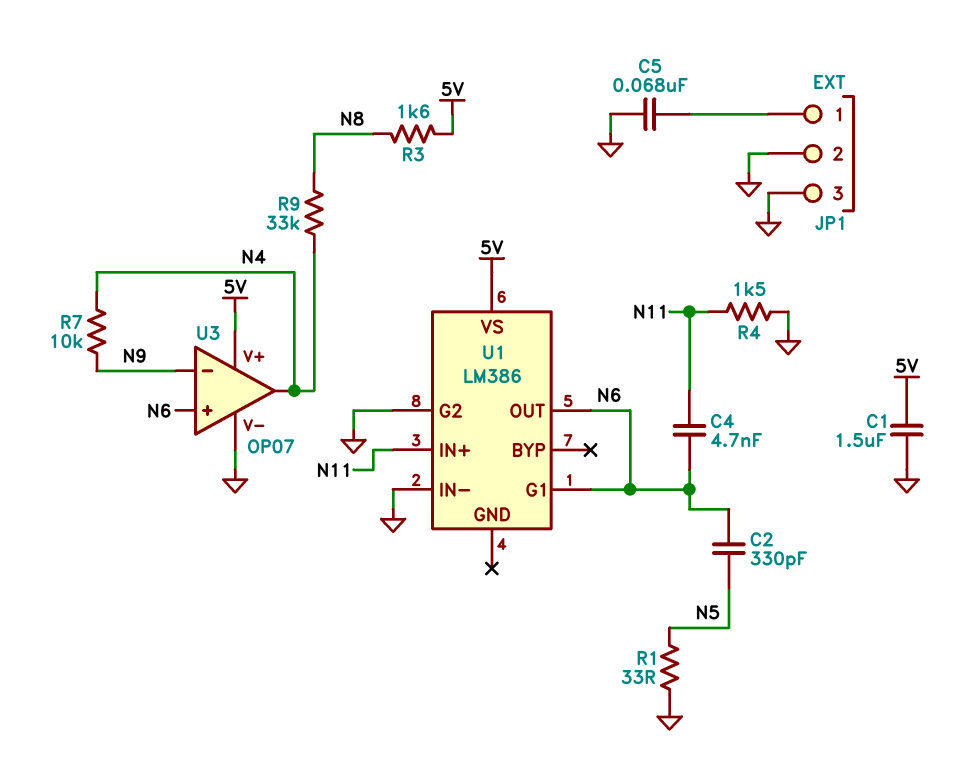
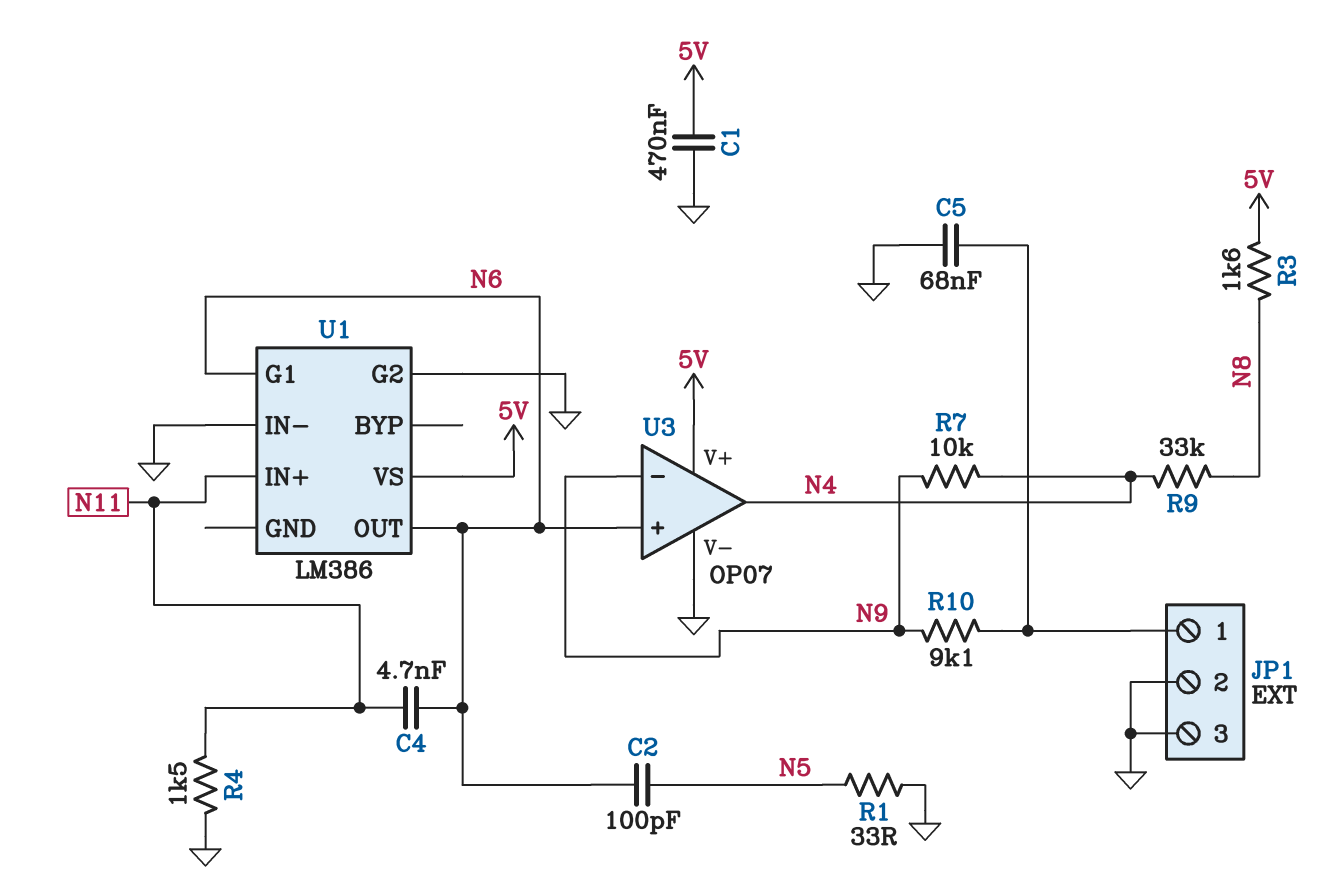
C1: 1.5uF (5V, GND) -> 470nF (5V, GND)
C2: 330pF (N5, N6) -> 100pF (N5, N6)
R10: none -> 9.1k (JP1/1, N9)

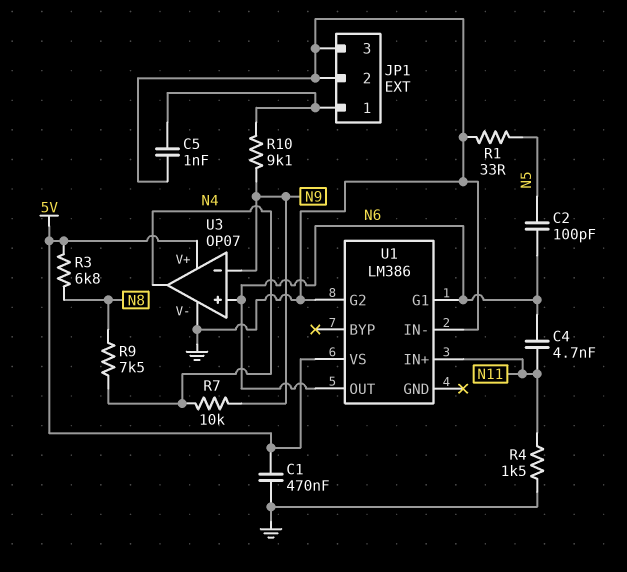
C5: 68nF (GND, JP1/1) -> 1nF (GND, JP1/1)
R3: 1.6k (5V, N8) -> 6.8k (5V, N8)
R9: 33k (N4, N8) -> 7.5k (N4, N8)

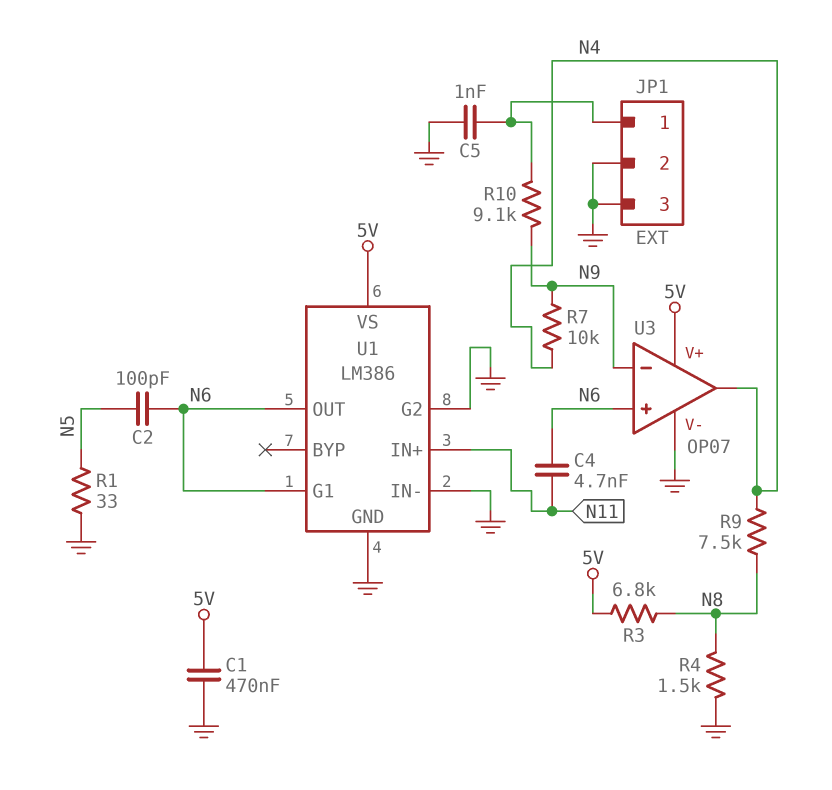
R4: 1.5k (GND, N11) -> 1.5k (GND, N8)
U1 pin GND: none -> GND

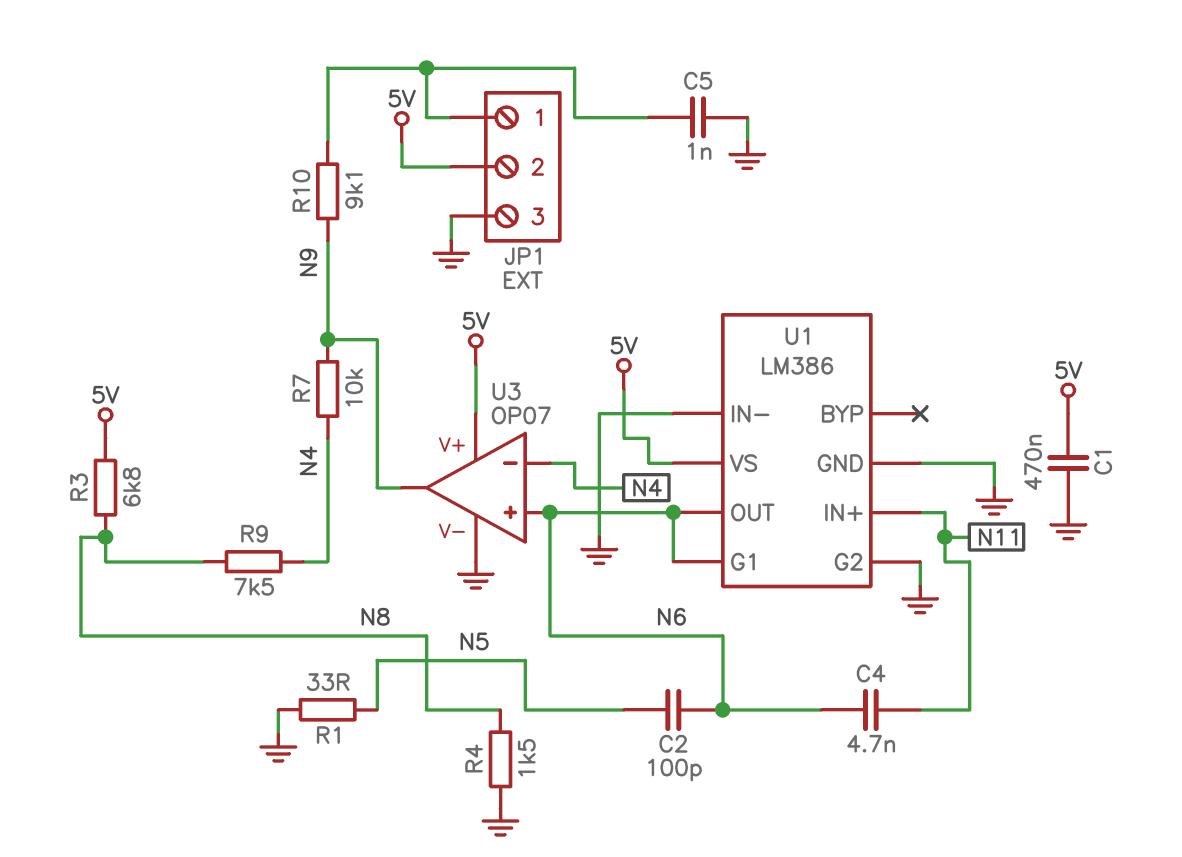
JP1 pin 2: GND -> 5V
U3 pin in-: N9 -> N4
U3 pin out: N4 -> N9

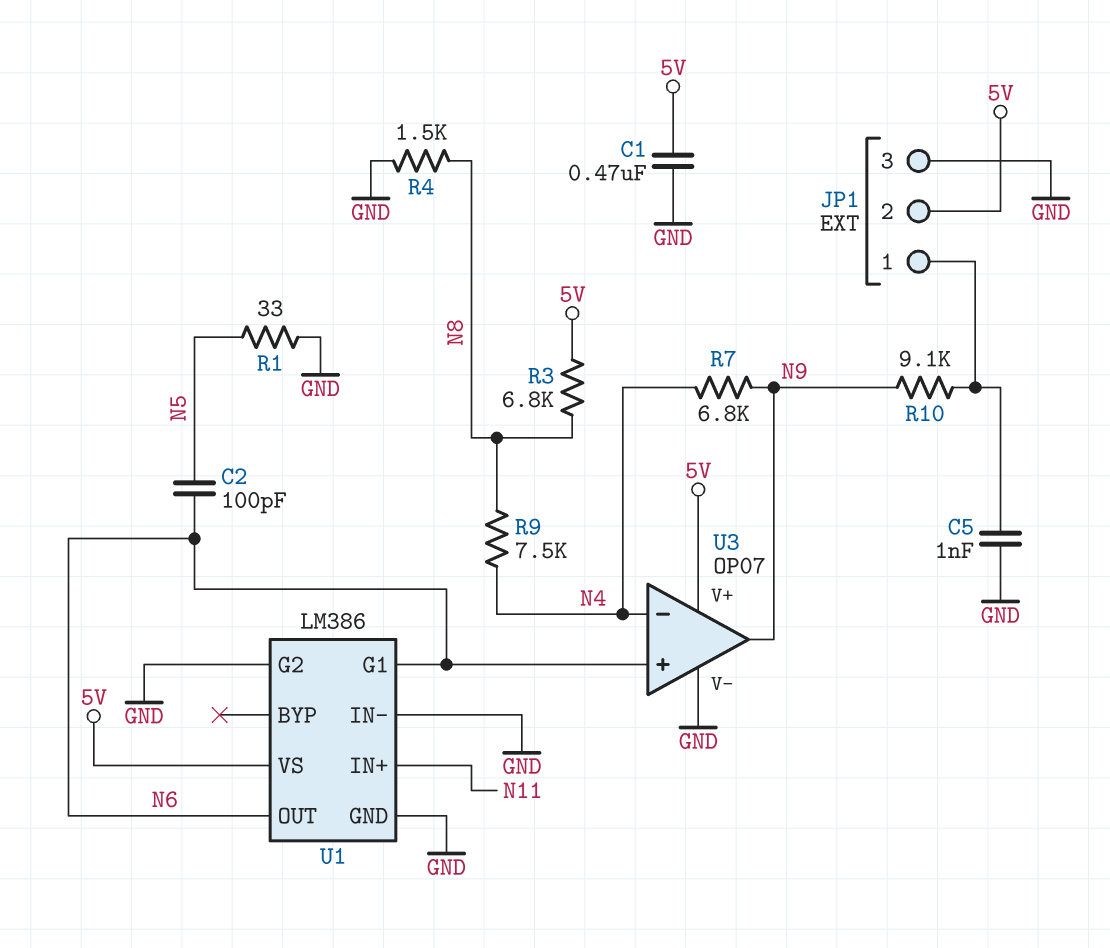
C4: 4.7nF (N6, N11) -> none
R7: 10k (N4, N9) -> 6.8k (N4, N9)

